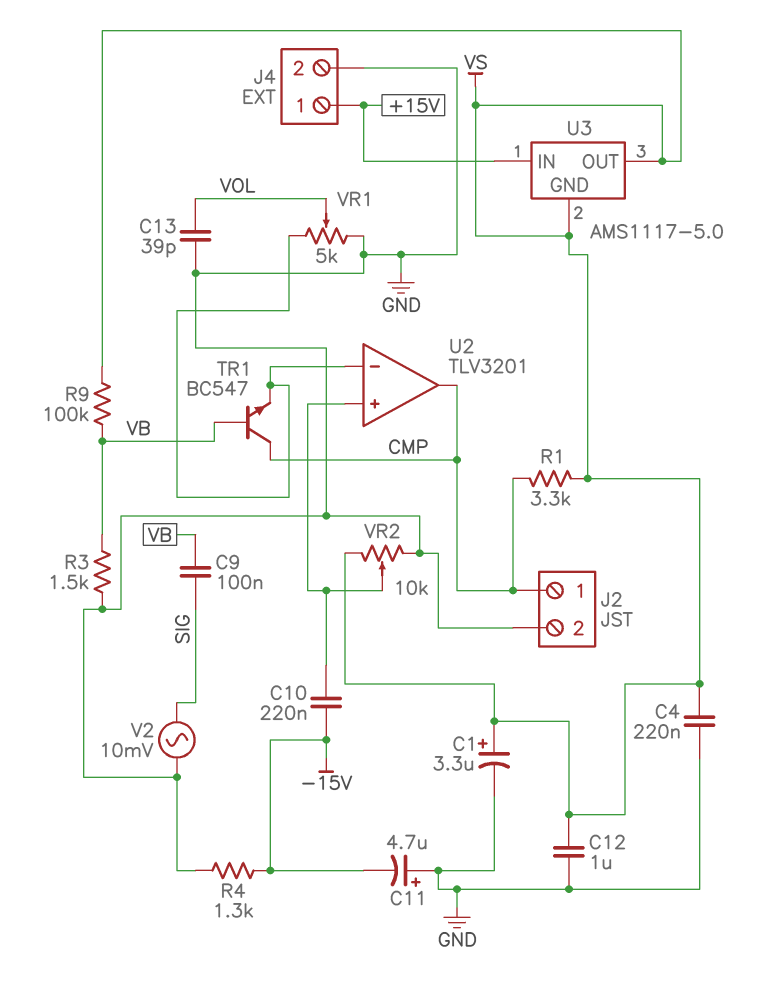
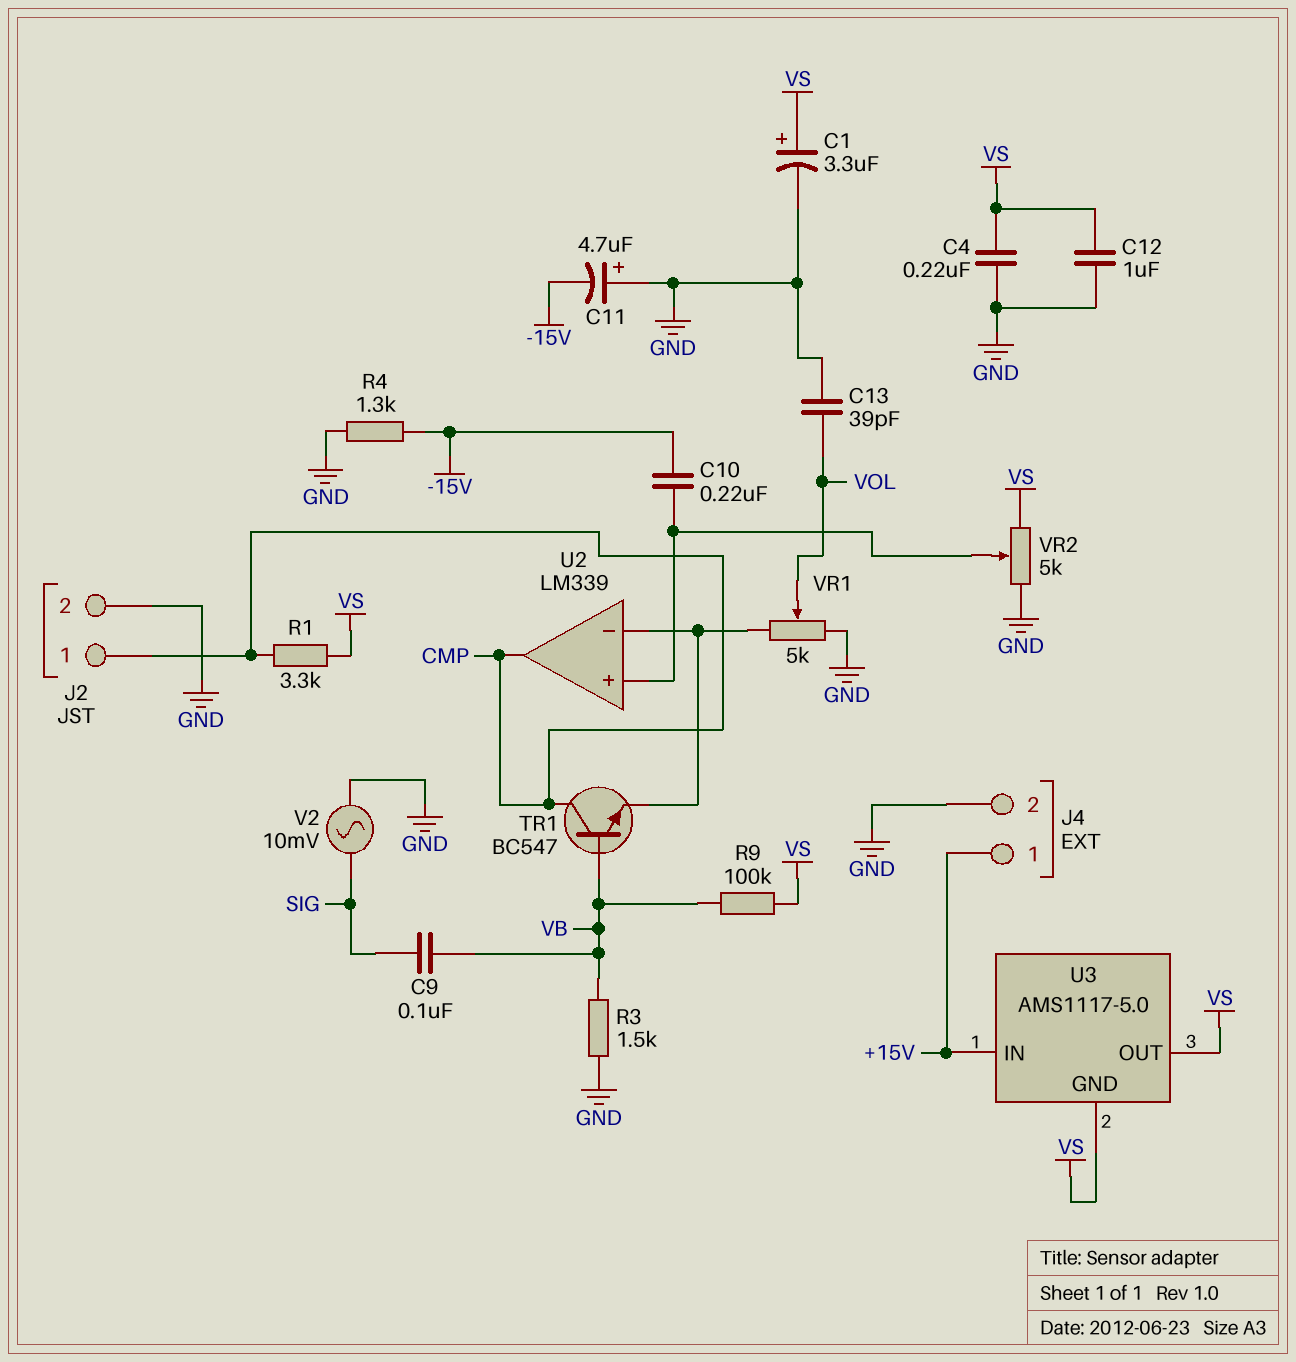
U2: TLV3201 -> LM339
VR2: 10k (GND, VS, wiper U2/in+) -> 5k (GND, VS, wiper U2/in+)

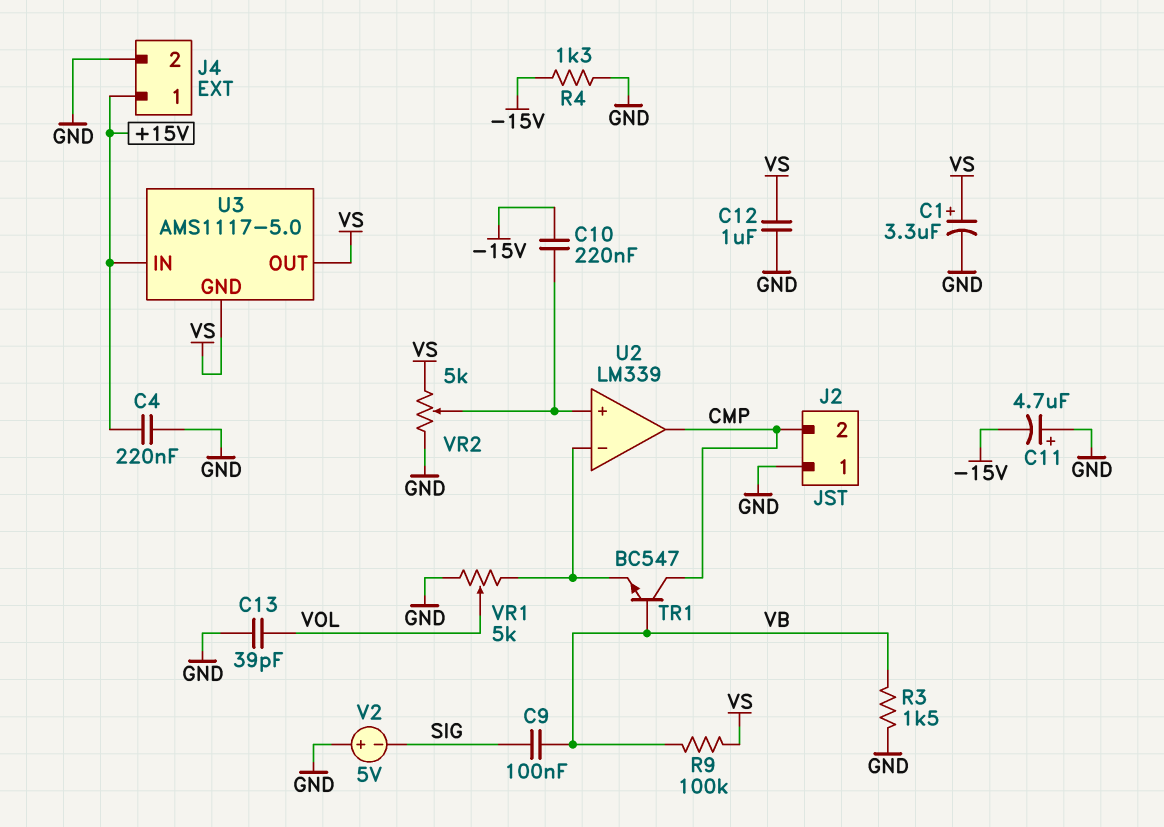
C4: 220nF (GND, VS) -> 220nF (+15V, GND)
J2 pin 1: CMP -> GND
J2 pin 2: GND -> CMP
R1: 3.3k (CMP, VS) -> none
V2: AC 10mV (GND, SIG) -> 5V (plus GND, minus SIG)

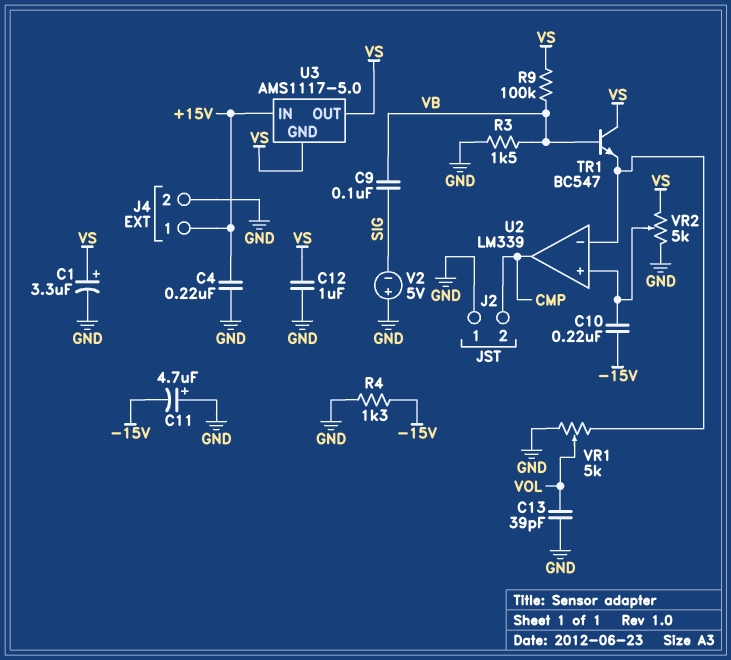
TR1: NPN BC547 (B VB, C CMP, E U2/in-) -> NPN BC547 (B VB, C VS, E U2/in-)

